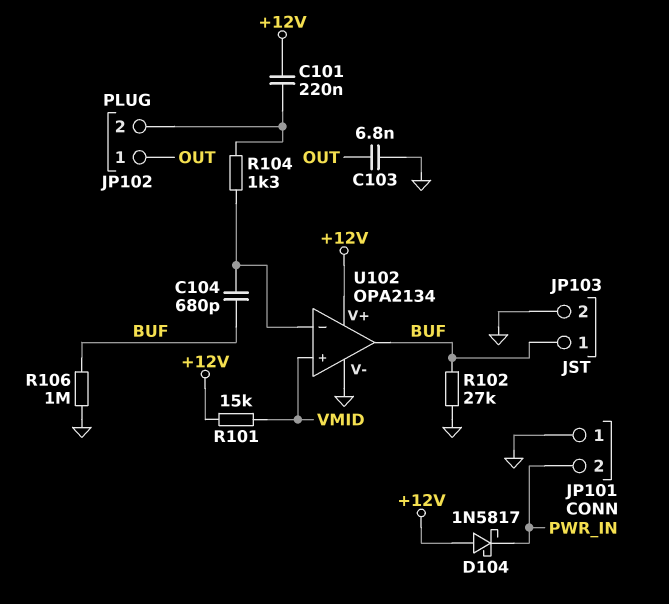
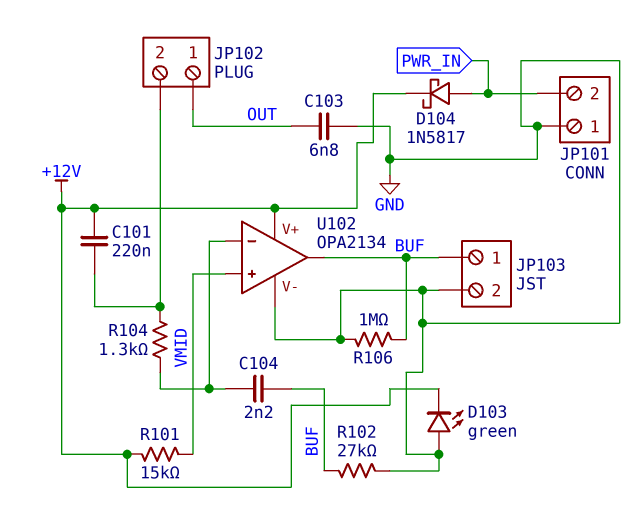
C104: 680pF (BUF, U102/in-) -> 2.2nF (BUF, U102/in-)
D103: none -> LED green (A GND, K +12V)
D104: schottky 1N5817 (A +12V, K PWR_IN) -> schottky 1N5817 (A PWR_IN, K +12V)

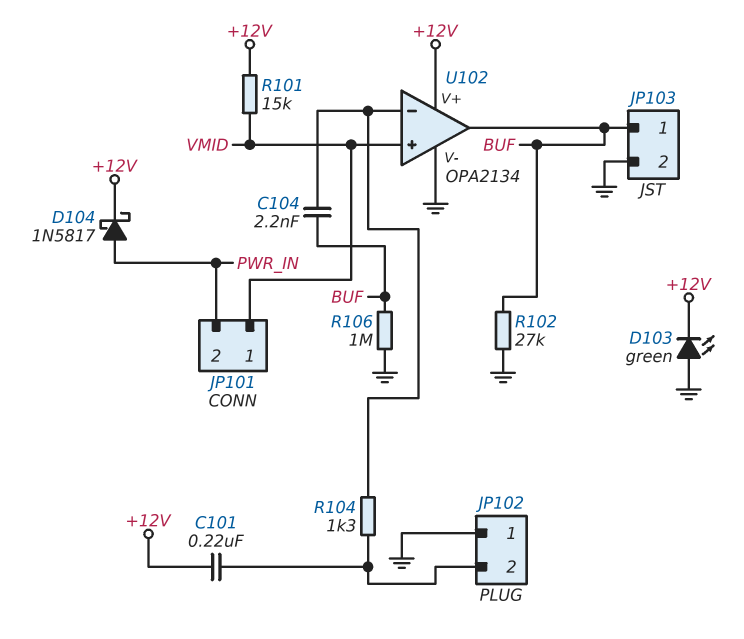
C103: 6.8nF (GND, OUT) -> none
JP101 pin 1: GND -> VMID
JP102 pin 1: OUT -> GND

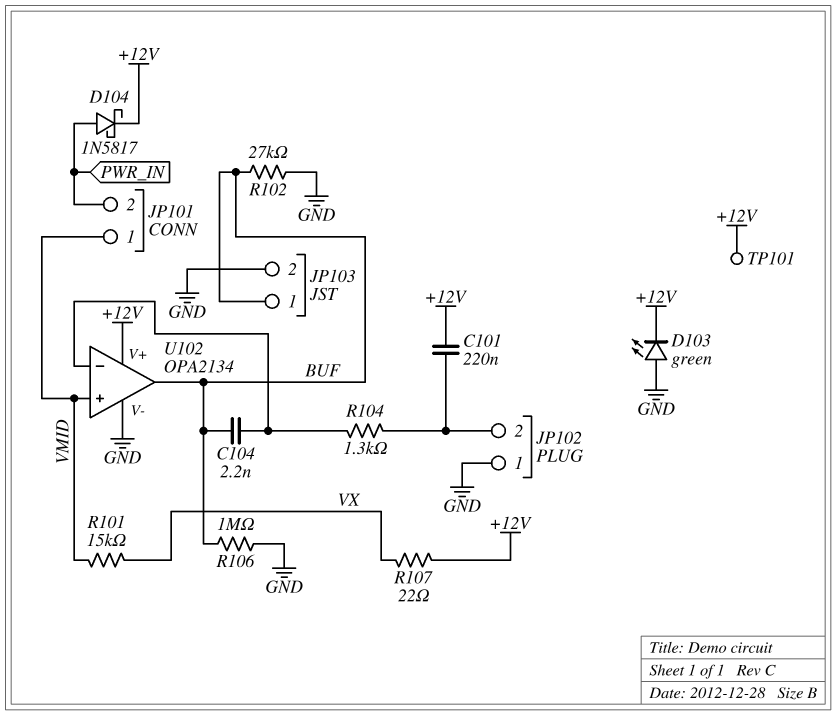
R101: 15k (+12V, VMID) -> 15k (VMID, VX)
R107: none -> 22 (+12V, VX)
TP101: none -> test point (+12V)

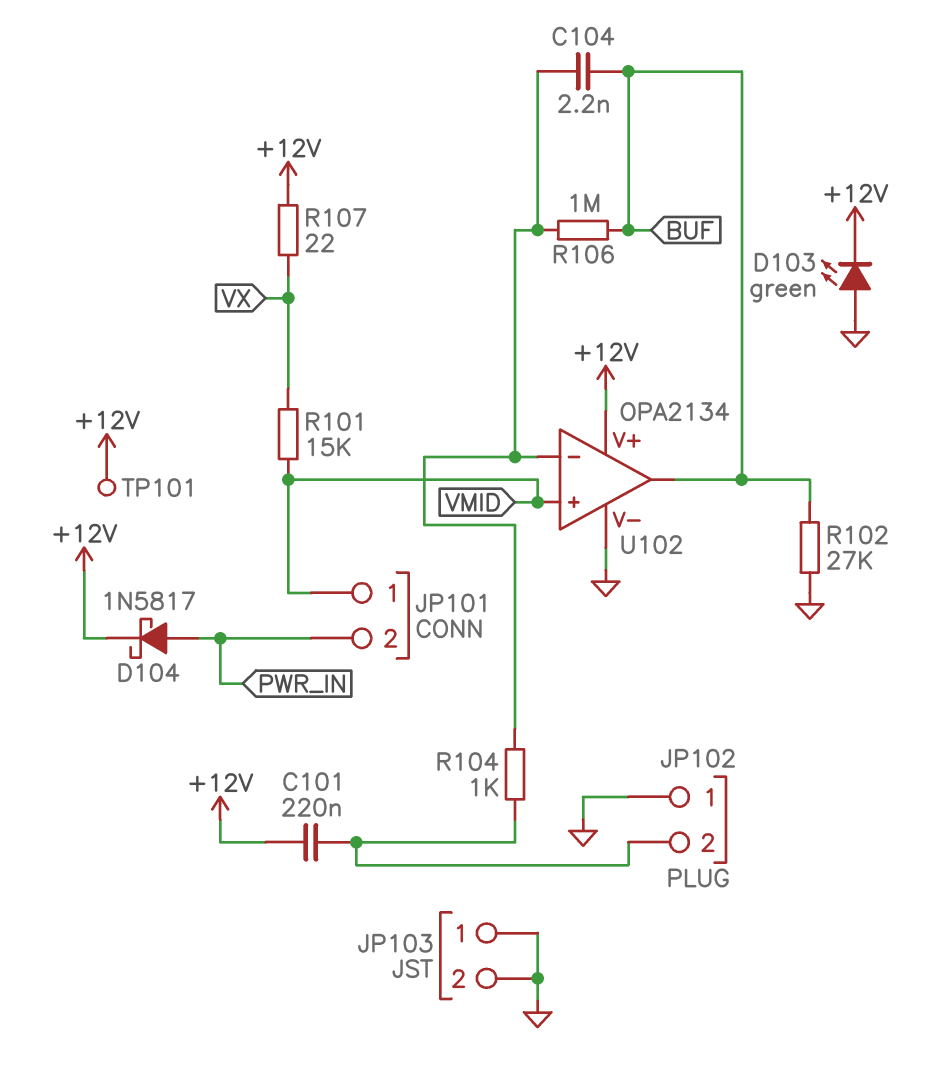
JP103 pin 1: BUF -> GND
R104: 1.3k (JP102/2, U102/in-) -> 1k (JP102/2, U102/in-)
R106: 1M (BUF, GND) -> 1M (BUF, U102/in-)

